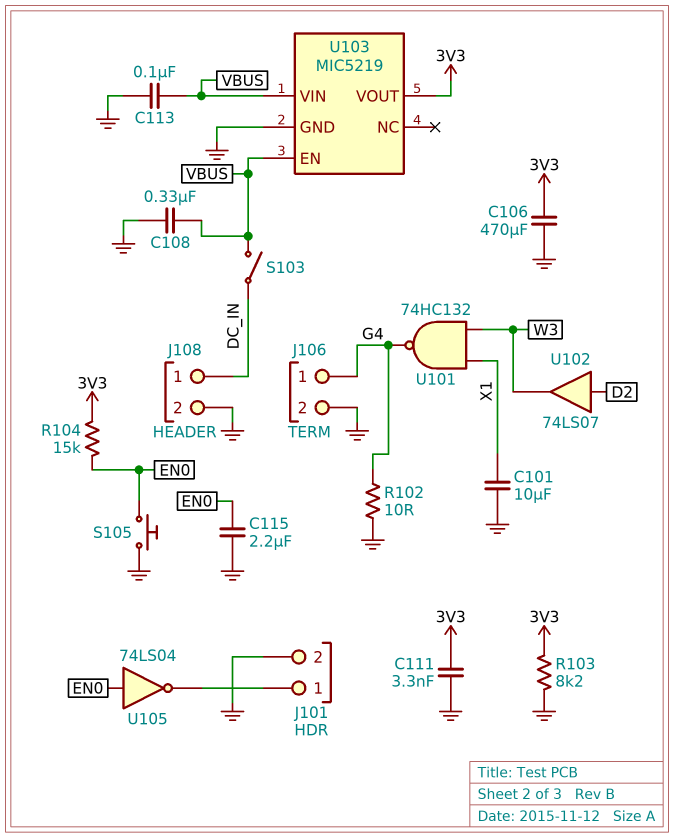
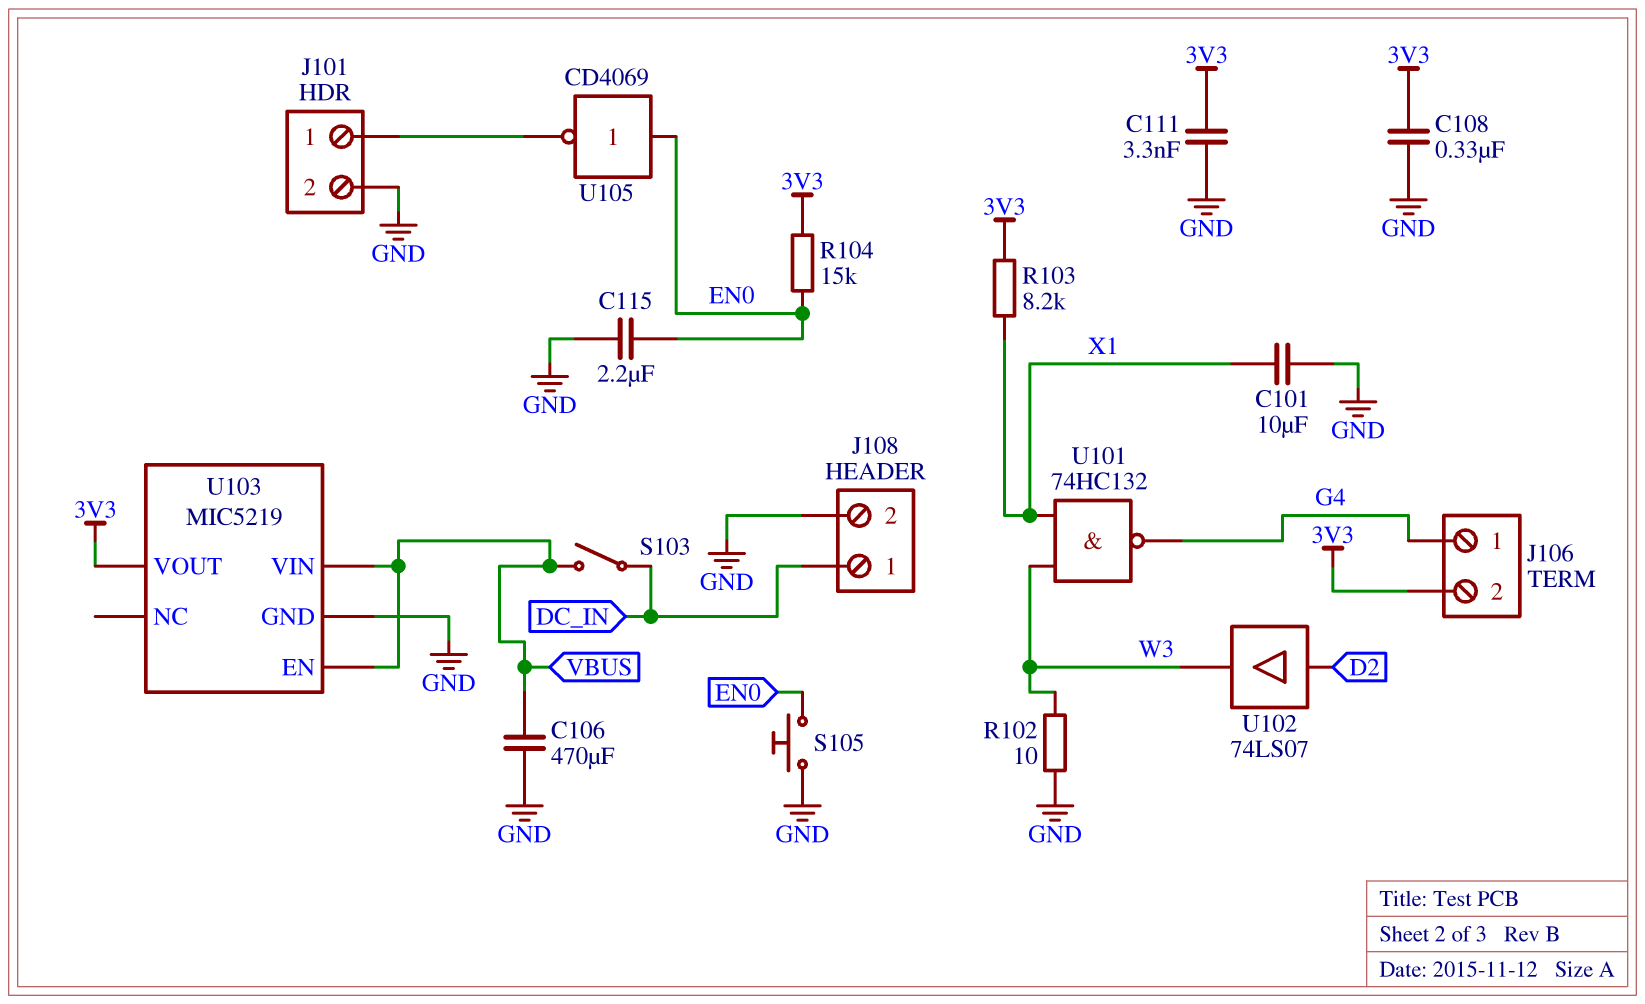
C106: 470uF (3V3, GND) -> 470uF (GND, VBUS)
C108: 330nF (GND, VBUS) -> 330nF (3V3, GND)
C113: 100nF (GND, VBUS) -> none
J106 pin 2: GND -> 3V3
R102: 10 (G4, GND) -> 10 (GND, W3)
R103: 8.2k (3V3, GND) -> 8.2k (3V3, X1)
U105: NOT 74LS04 (in EN0, out J101/1) -> NOT CD4069 (in EN0, out J101/1)

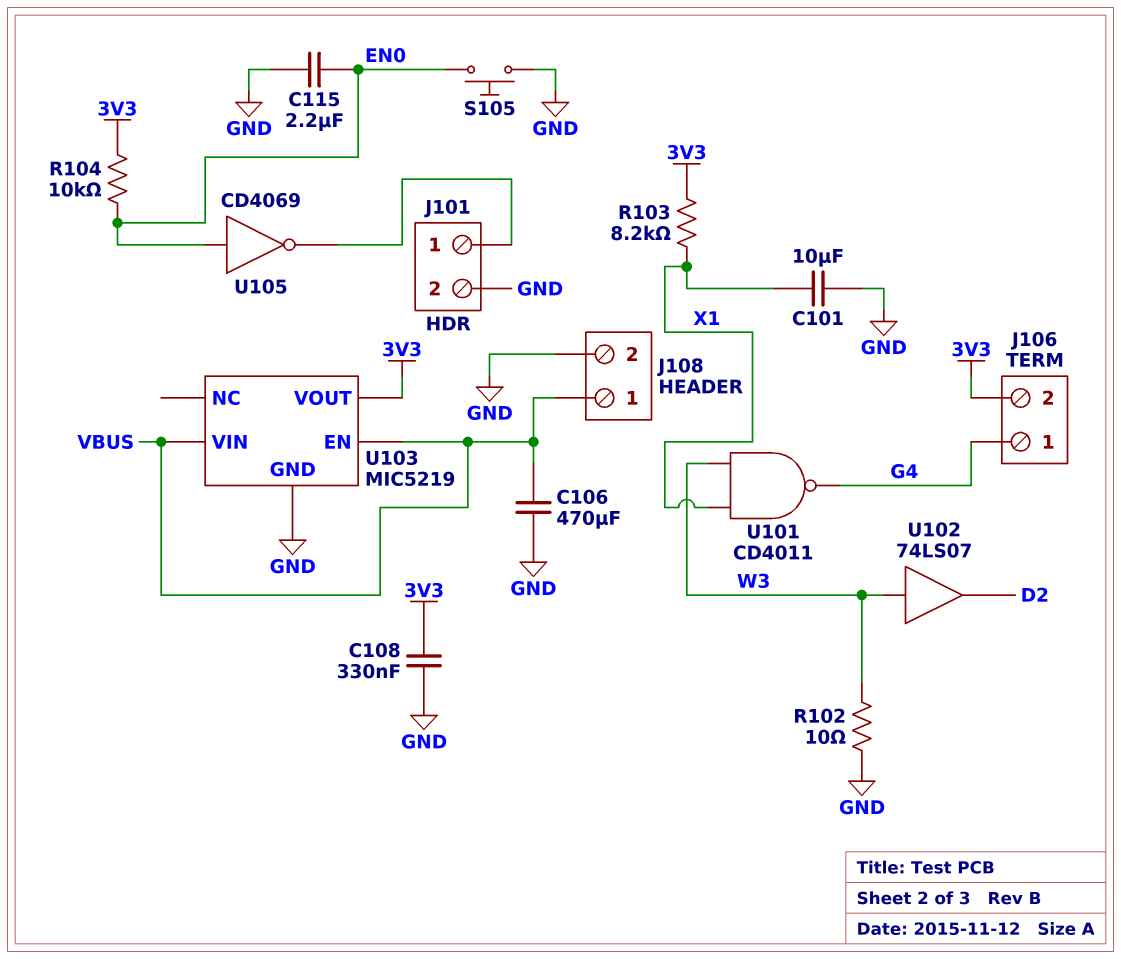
C111: 3.3nF (3V3, GND) -> none
J108 pin 1: DC_IN -> VBUS
R104: 15k (3V3, EN0) -> 10k (3V3, EN0)
S103: switch (DC_IN, VBUS) -> none
U101: NAND 74HC132 (in W3, in X1, out G4) -> NAND CD4011 (in W3, in X1, out G4)
U102: buffer 74LS07 (in D2, out W3) -> buffer 74LS07 (in W3, out D2)

